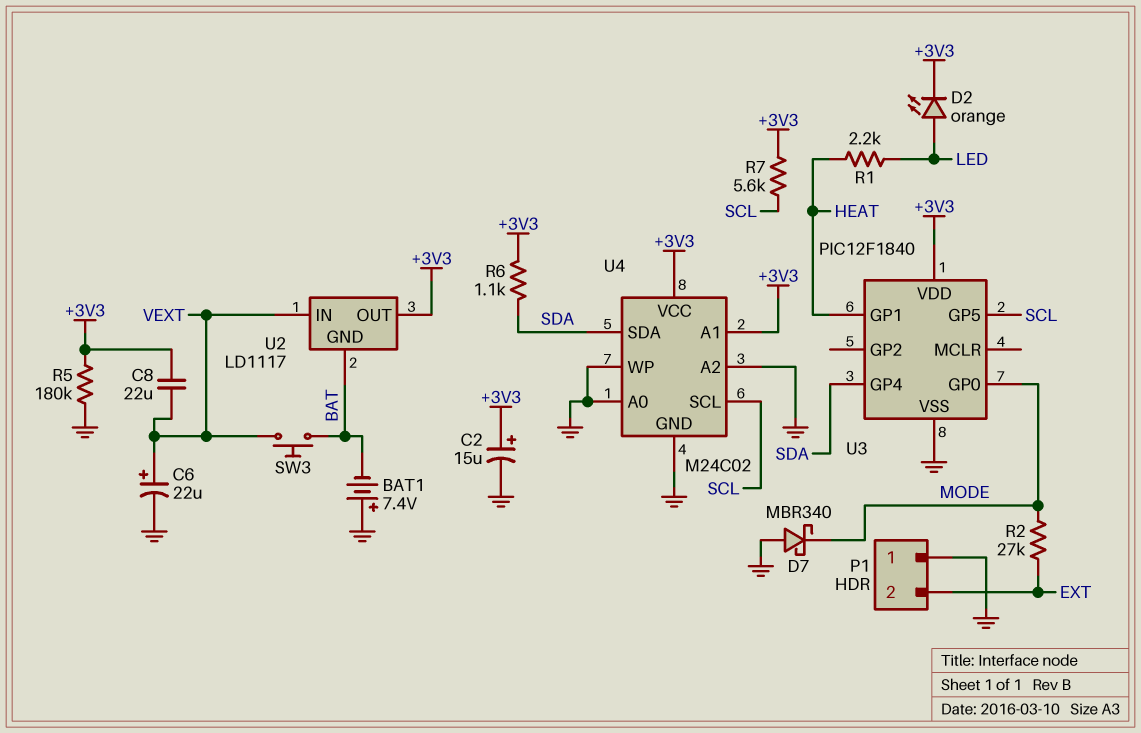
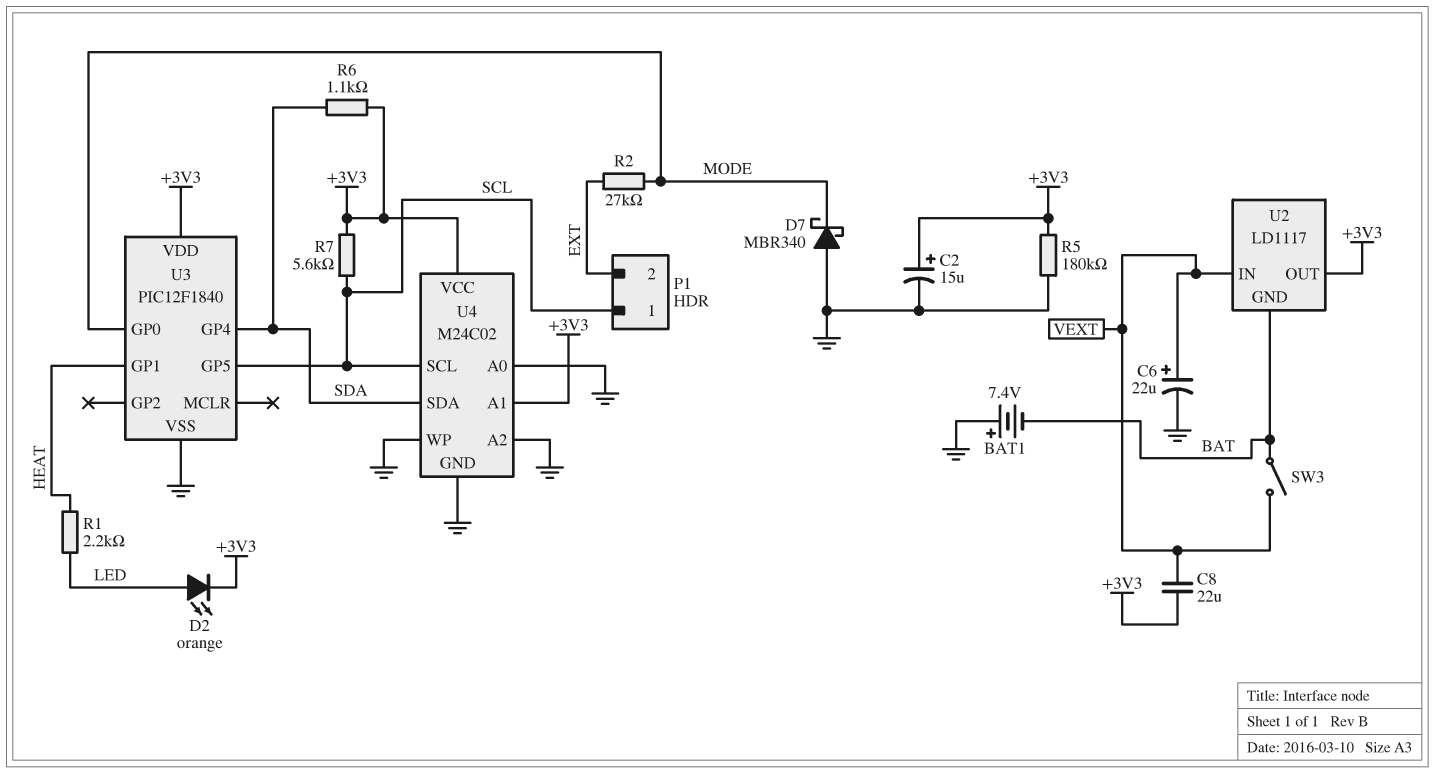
P1 pin 1: GND -> SCL
SW3: button (BAT, VEXT) -> switch (BAT, VEXT)

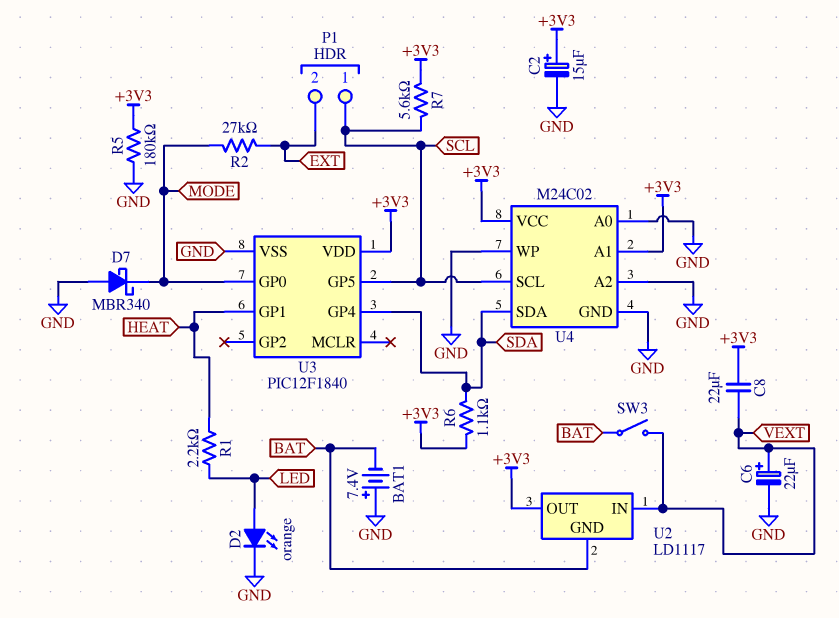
D2: LED orange (A LED, K +3V3) -> LED orange (A LED, K GND)

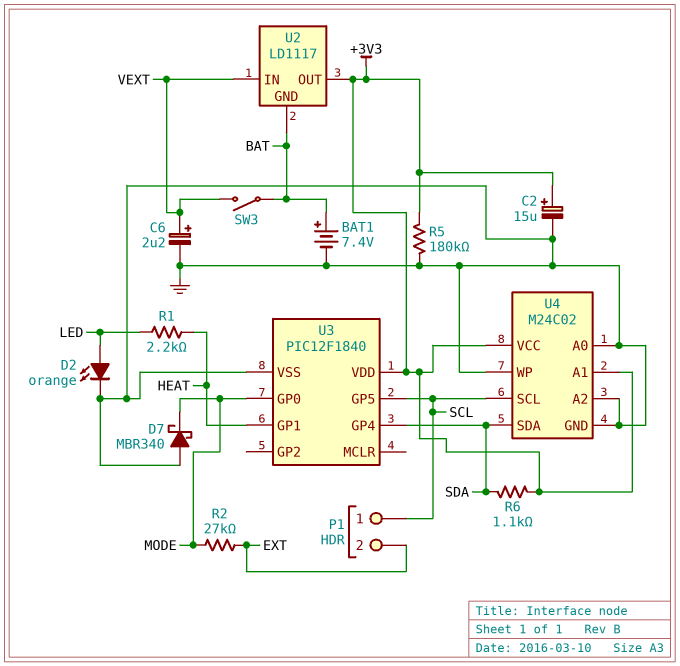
BAT1: 7.4V (plus GND, minus BAT) -> 7.4V (plus BAT, minus GND)
C6: 22uF (plus VEXT, minus GND) -> 2.2uF (plus VEXT, minus GND)
C8: 22uF (+3V3, VEXT) -> none
R7: 5.6k (+3V3, SCL) -> none

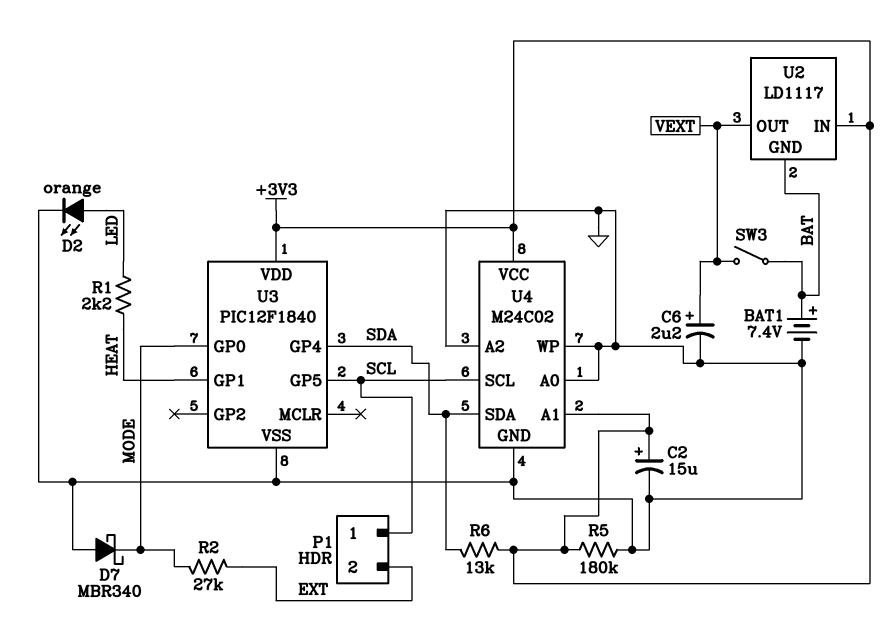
R6: 1.1k (+3V3, SDA) -> 13k (+3V3, SDA)
U2 pin IN: VEXT -> +3V3
U2 pin OUT: +3V3 -> VEXT

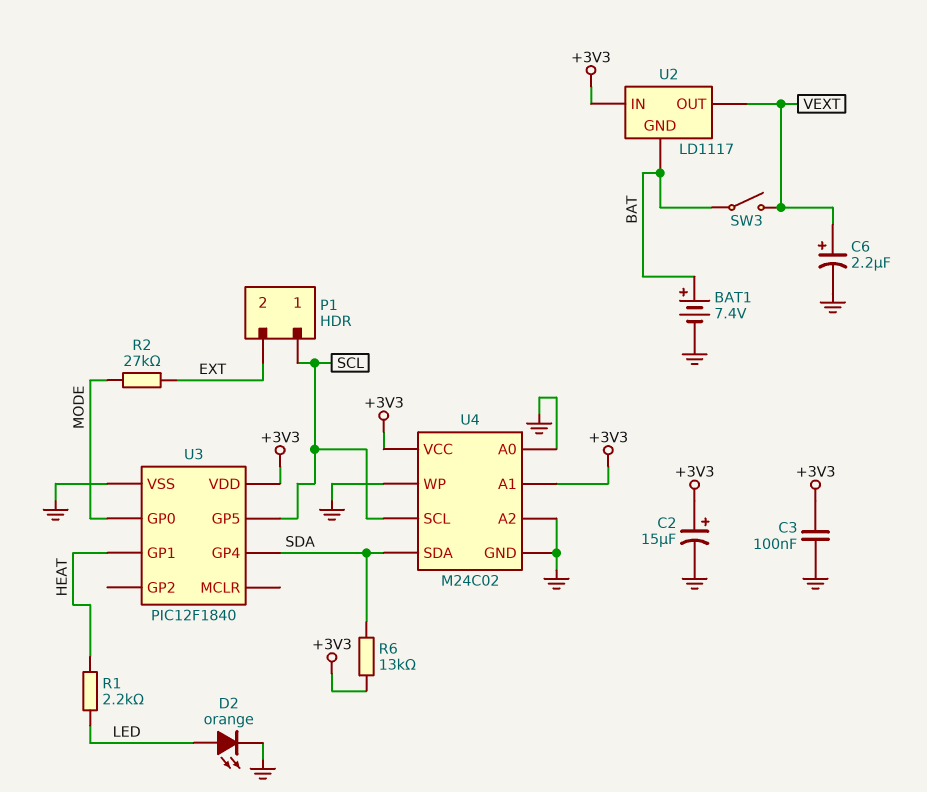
C3: none -> 100nF (+3V3, GND)
D7: schottky MBR340 (A GND, K MODE) -> none
R5: 180k (+3V3, GND) -> none

